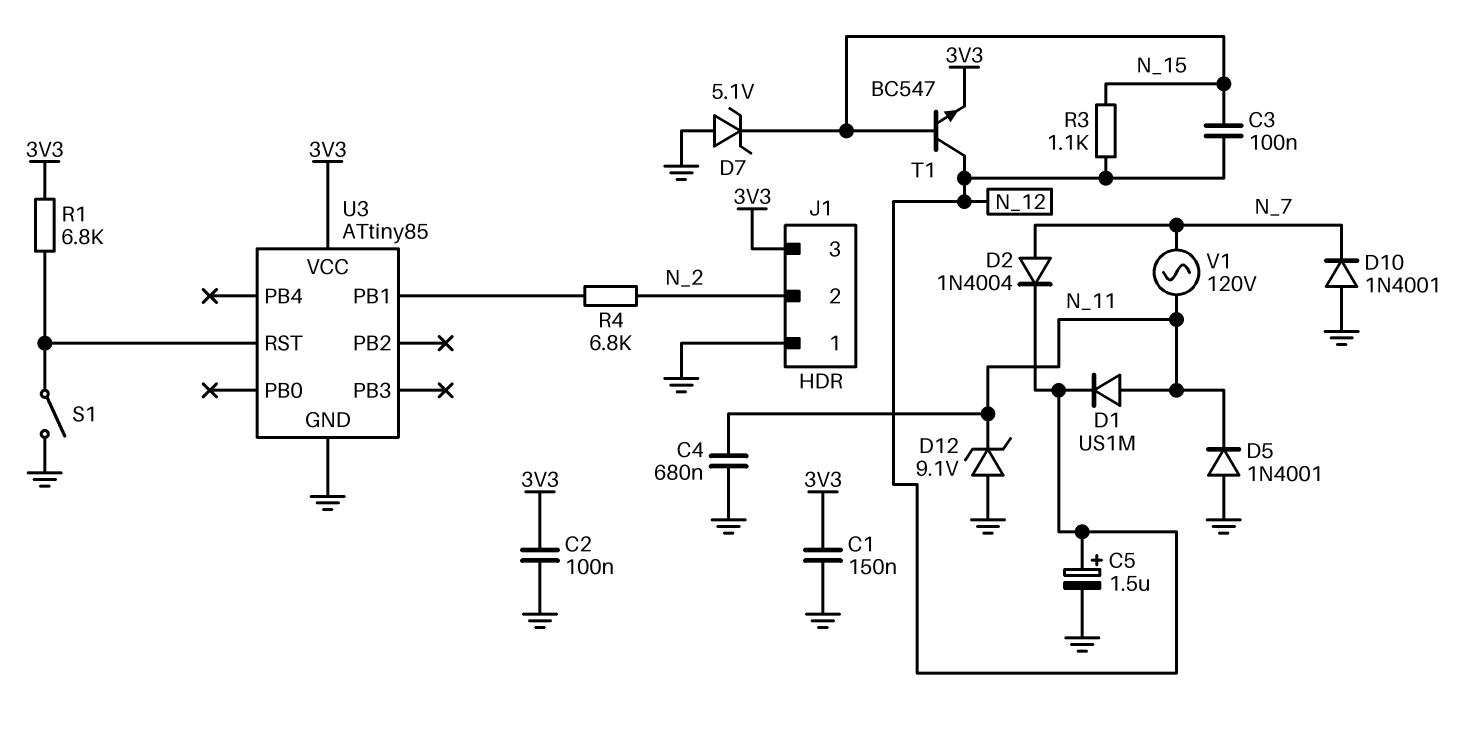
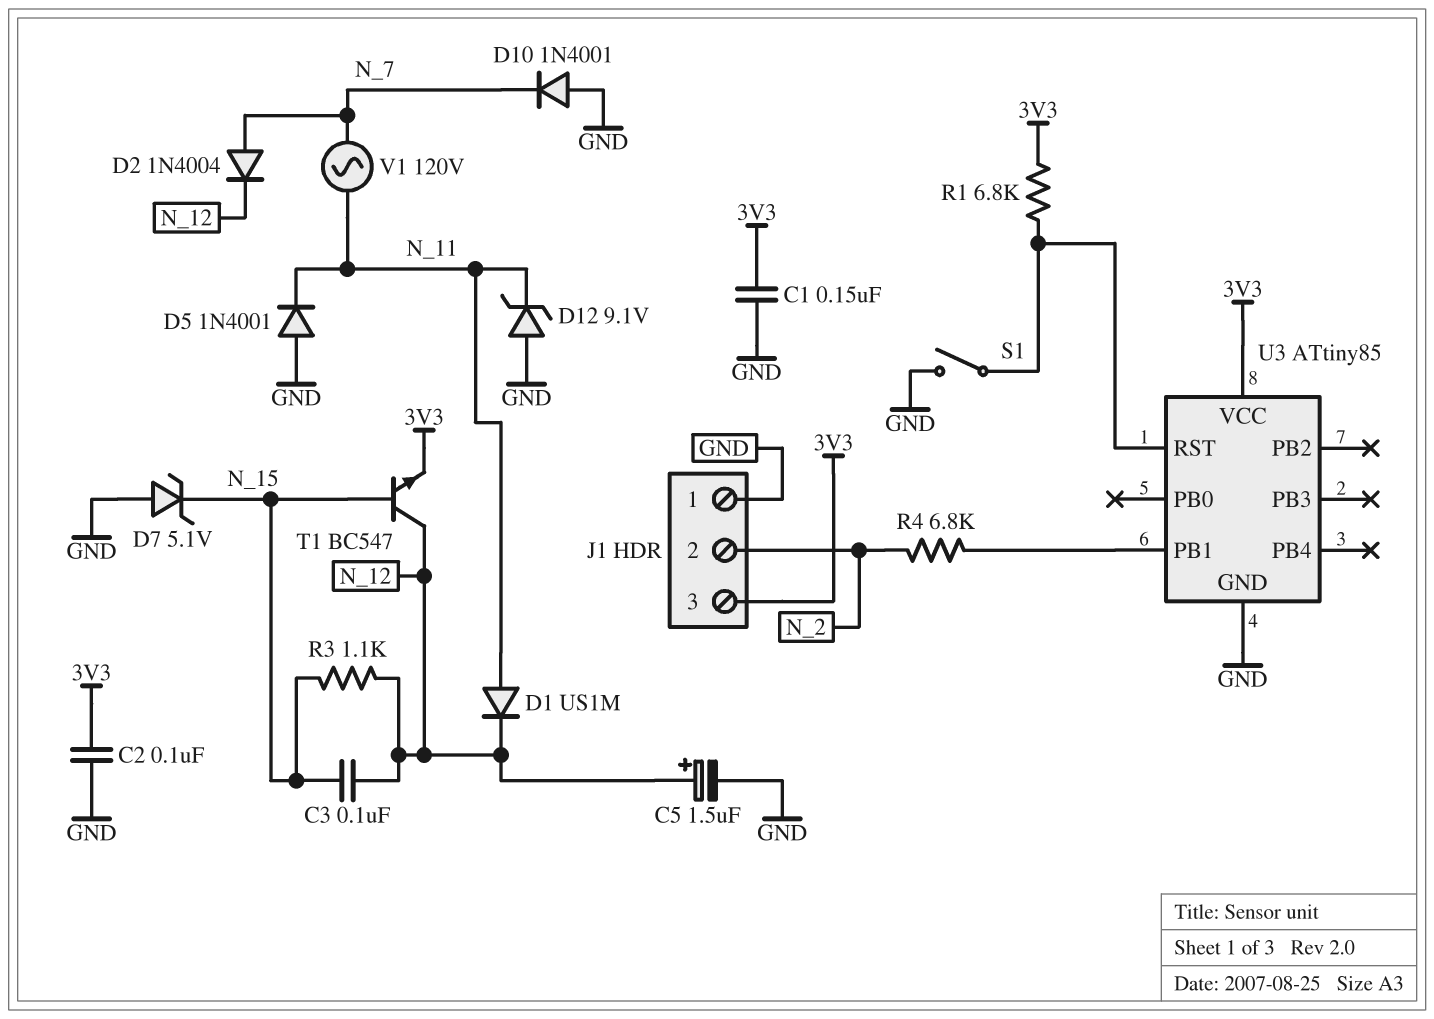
C4: 680nF (GND, N_11) -> none

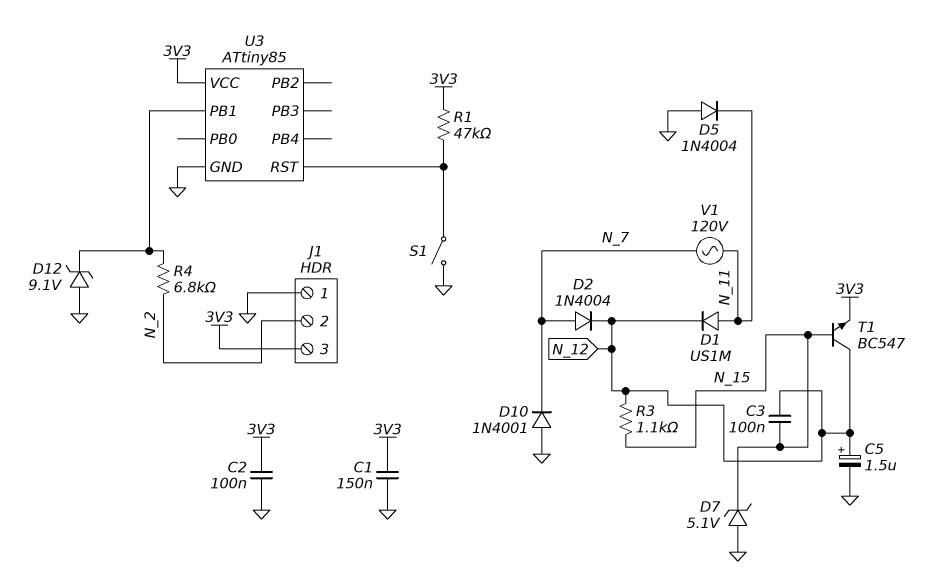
D5: diode 1N4001 (A GND, K N_11) -> diode 1N4004 (A GND, K N_11)
D12: zener 9.1V (A GND, K N_11) -> zener 9.1V (A GND, K U3/PB1)
R1: 6.8k (3V3, U3/RST) -> 47k (3V3, U3/RST)

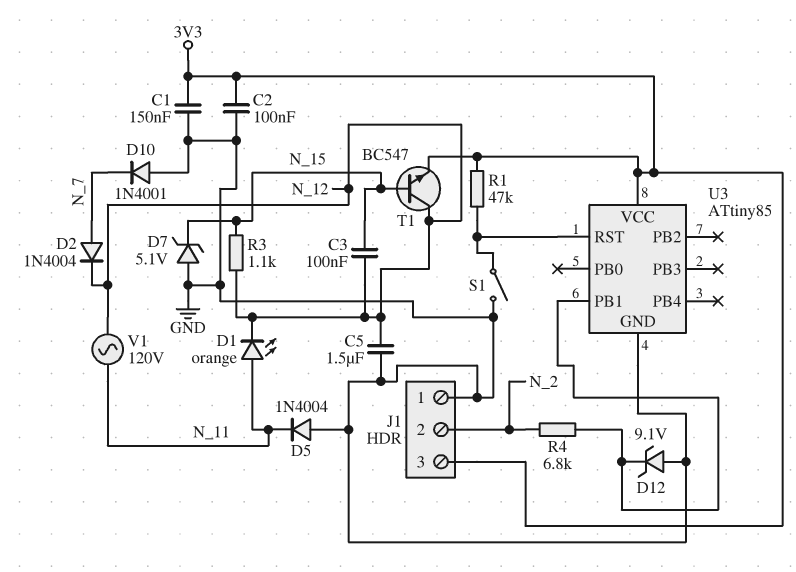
C5: 1.5uF (plus N_12, minus GND) -> 1.5uF (GND, N_12)
D1: diode US1M (A N_11, K N_12) -> LED orange (A N_11, K N_12)
V1: AC 120V (N_7, N_11) -> AC 120V (N_11, N_12)

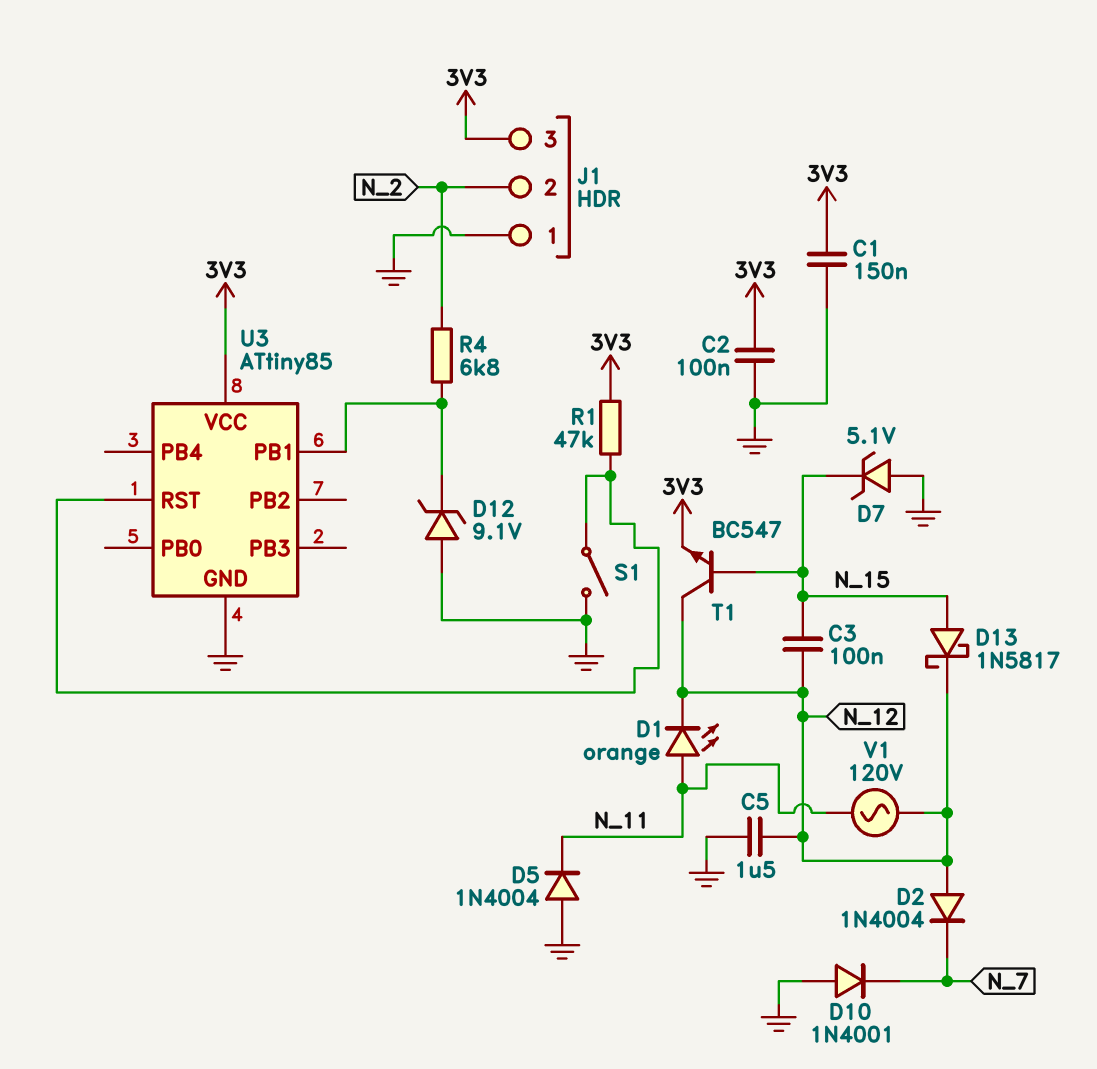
D2: diode 1N4004 (A N_7, K N_12) -> diode 1N4004 (A N_12, K N_7)
D13: none -> schottky 1N5817 (A N_15, K N_12)
R3: 1.1k (N_12, N_15) -> none

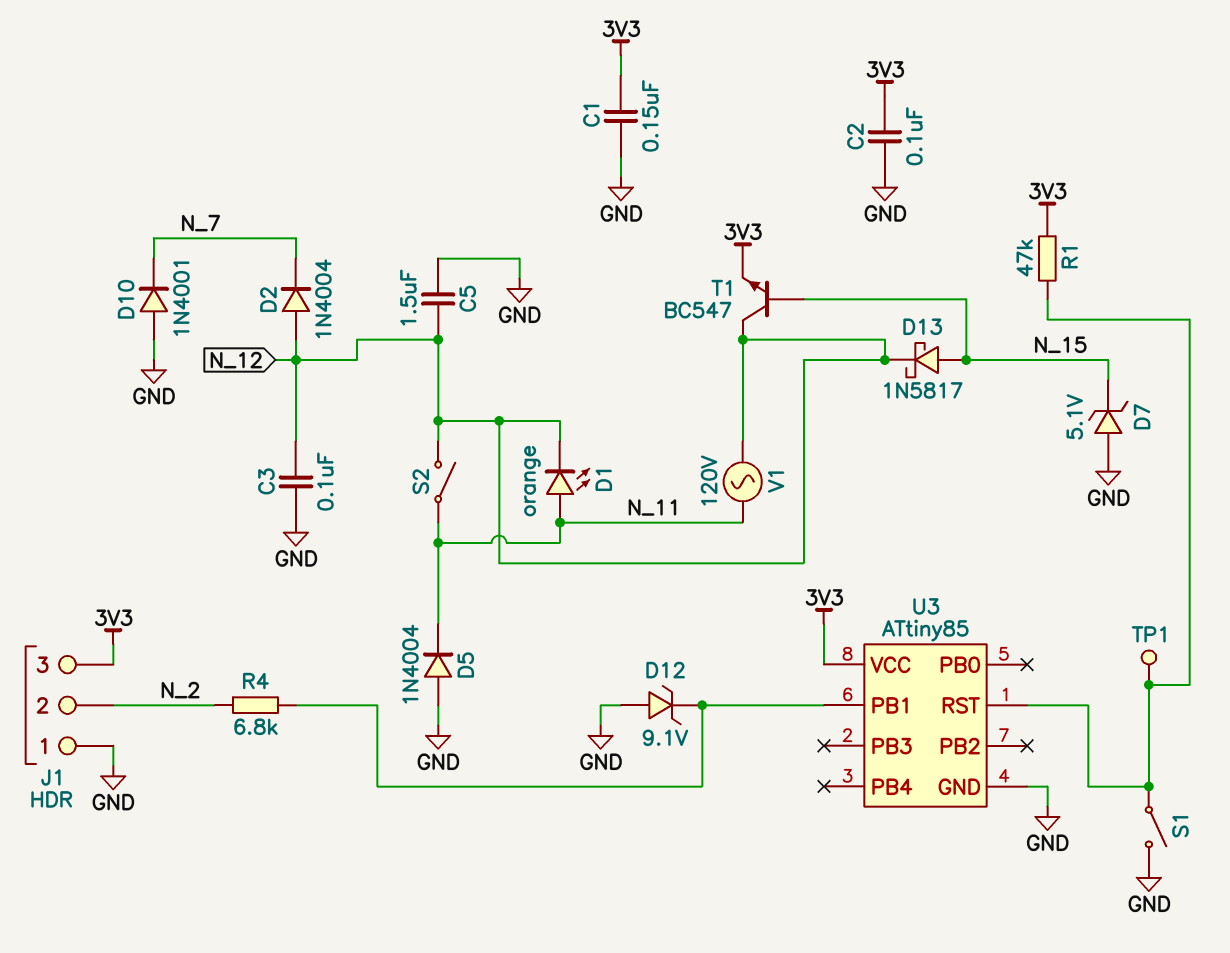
C3: 100nF (N_12, N_15) -> 100nF (GND, N_12)
S2: none -> switch (N_11, N_12)
TP1: none -> test point (U3/RST)

